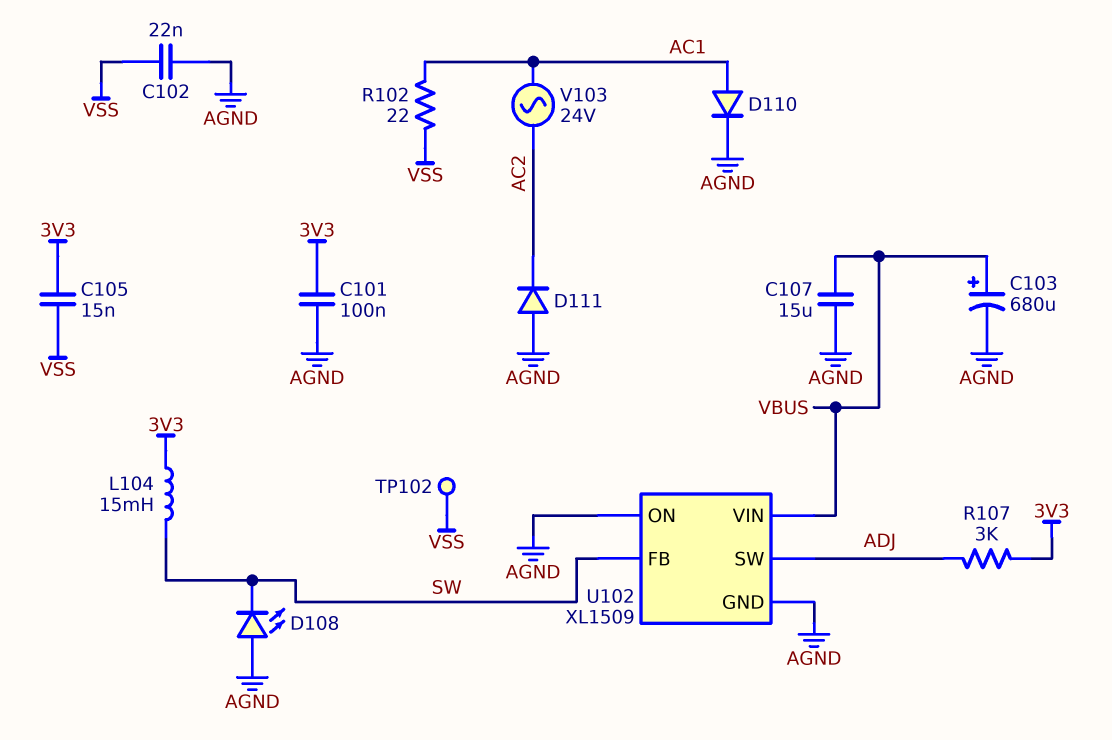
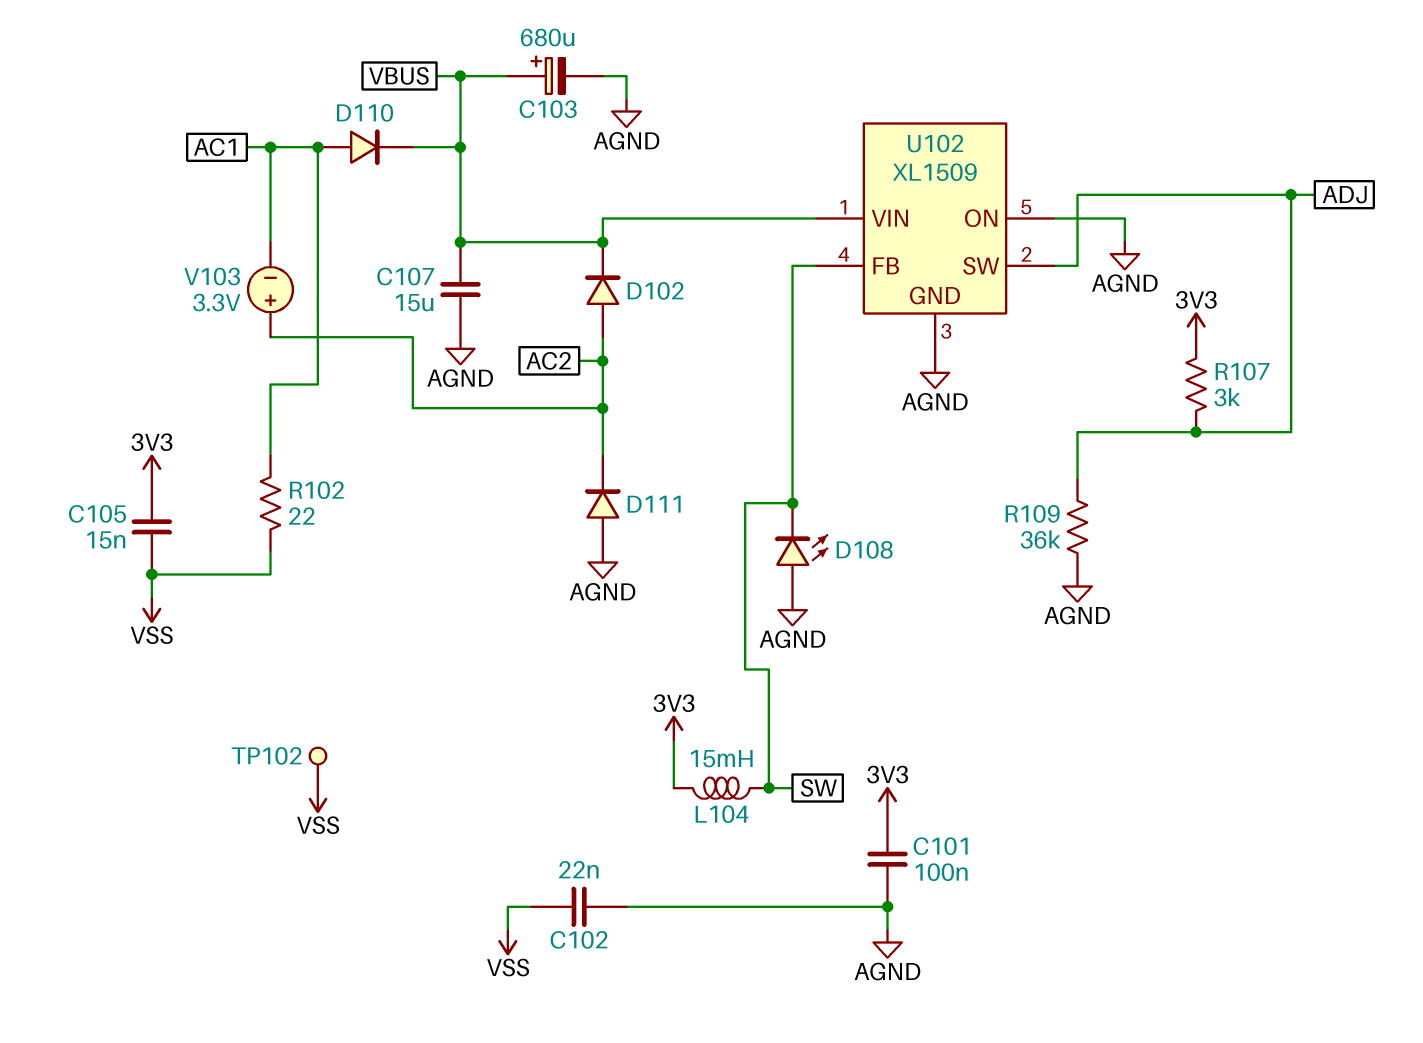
D102: none -> diode (A AC2, K VBUS)
D110: diode (A AC1, K AGND) -> diode (A AC1, K VBUS)
R109: none -> 36k (ADJ, AGND)
V103: AC 24V (AC1, AC2) -> 3.3V (plus AC2, minus AC1)

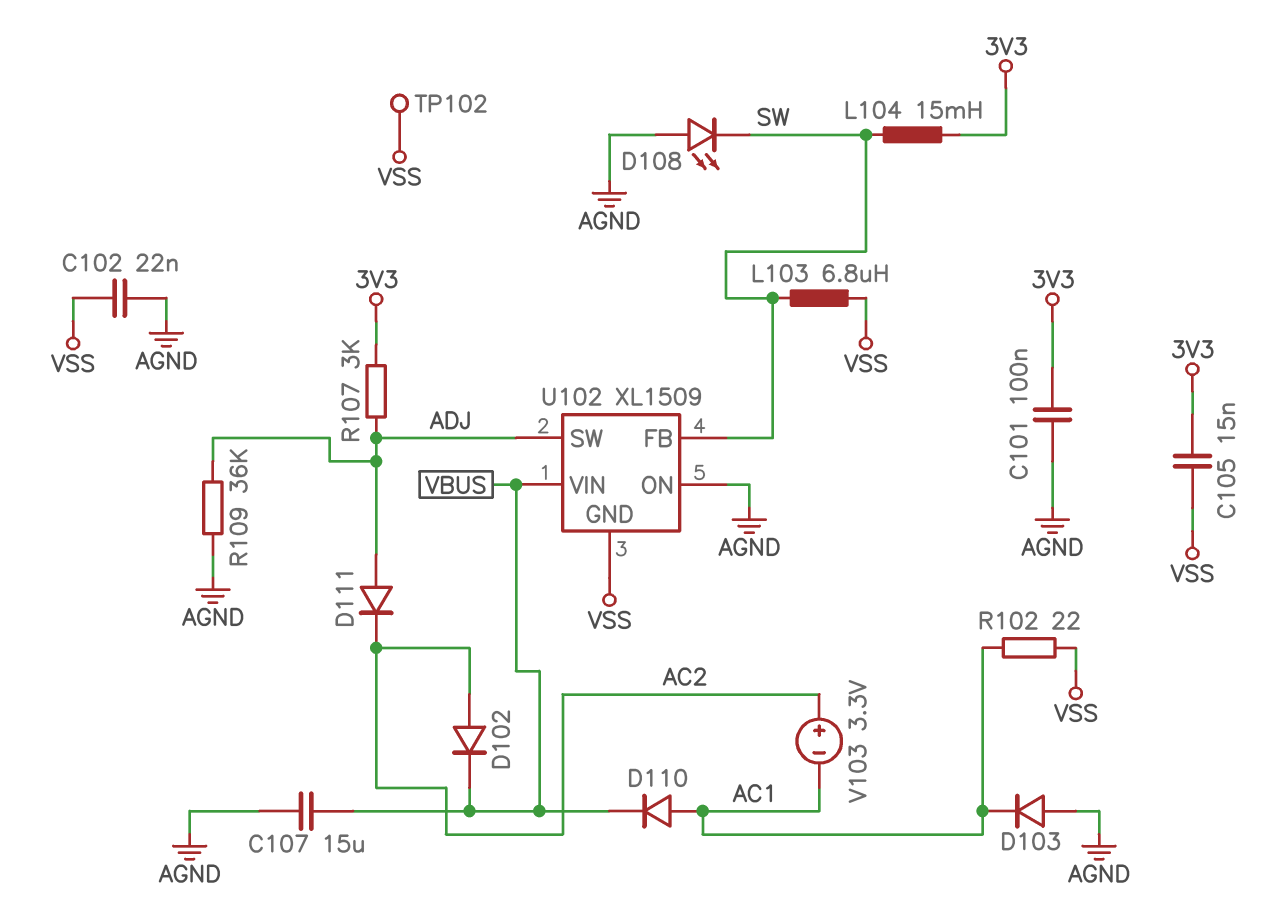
C103: 680uF (plus VBUS, minus AGND) -> none
D103: none -> diode (A AGND, K AC1)
D111: diode (A AGND, K AC2) -> diode (A ADJ, K AC2)
L103: none -> 6.8uH (SW, VSS)
U102 pin GND: AGND -> VSS

